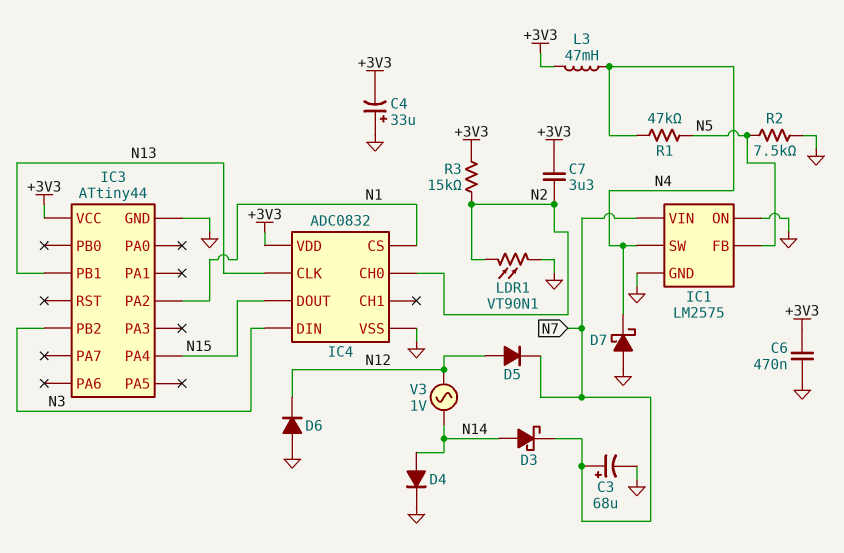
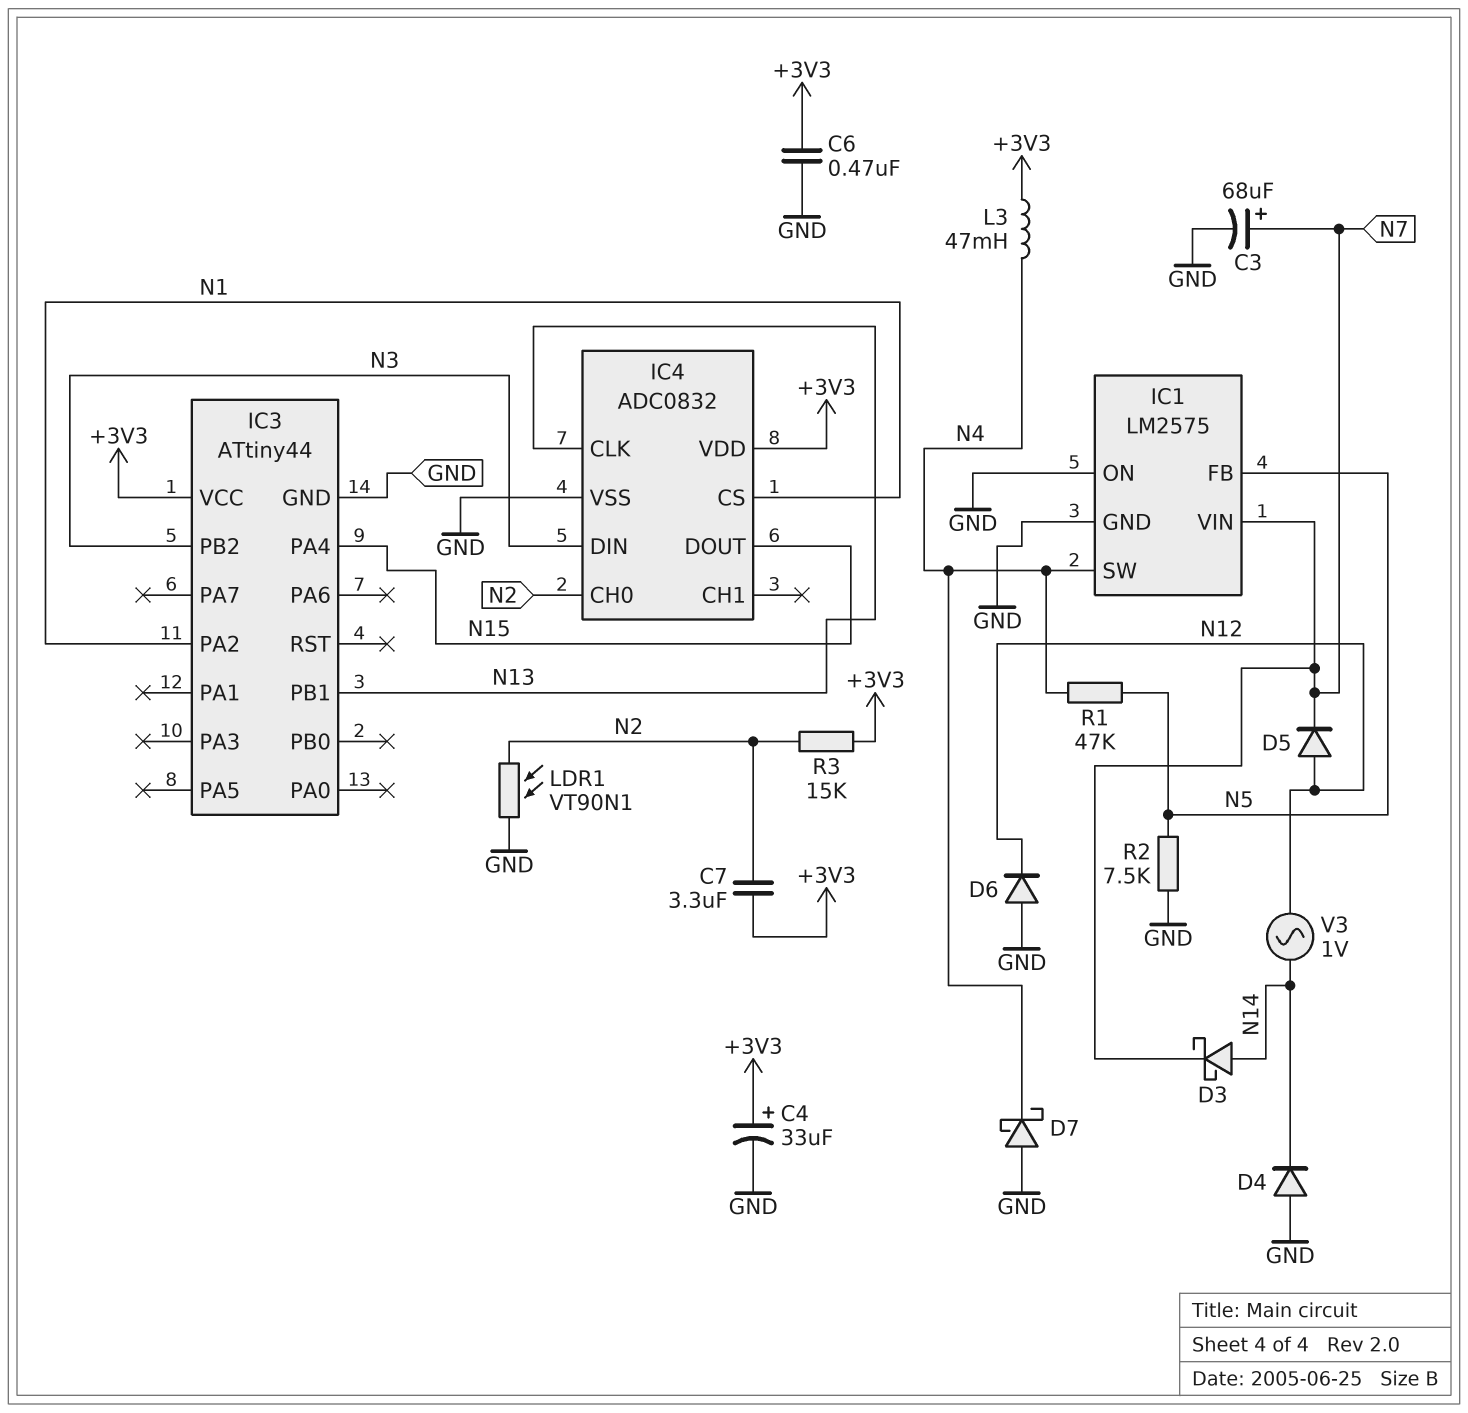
C4: 33uF (plus GND, minus +3V3) -> 33uF (plus +3V3, minus GND)
D4: diode (A N14, K GND) -> diode (A GND, K N14)

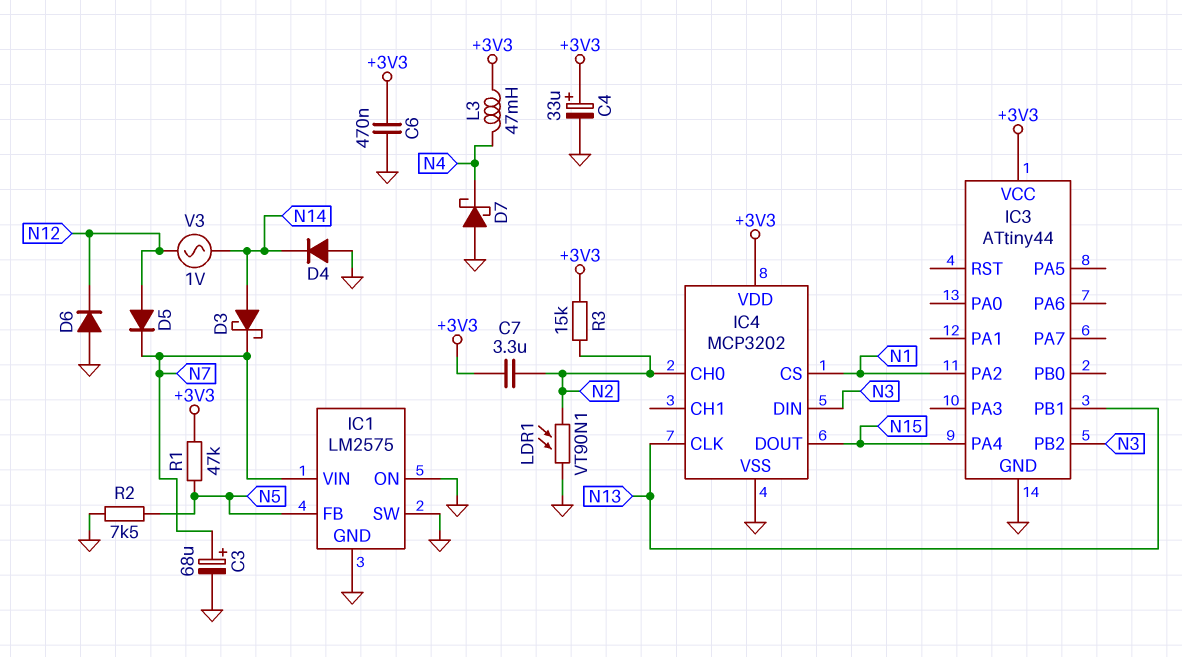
IC1 pin SW: N4 -> GND
IC4: ADC0832 -> MCP3202
R1: 47k (N4, N5) -> 47k (+3V3, N5)

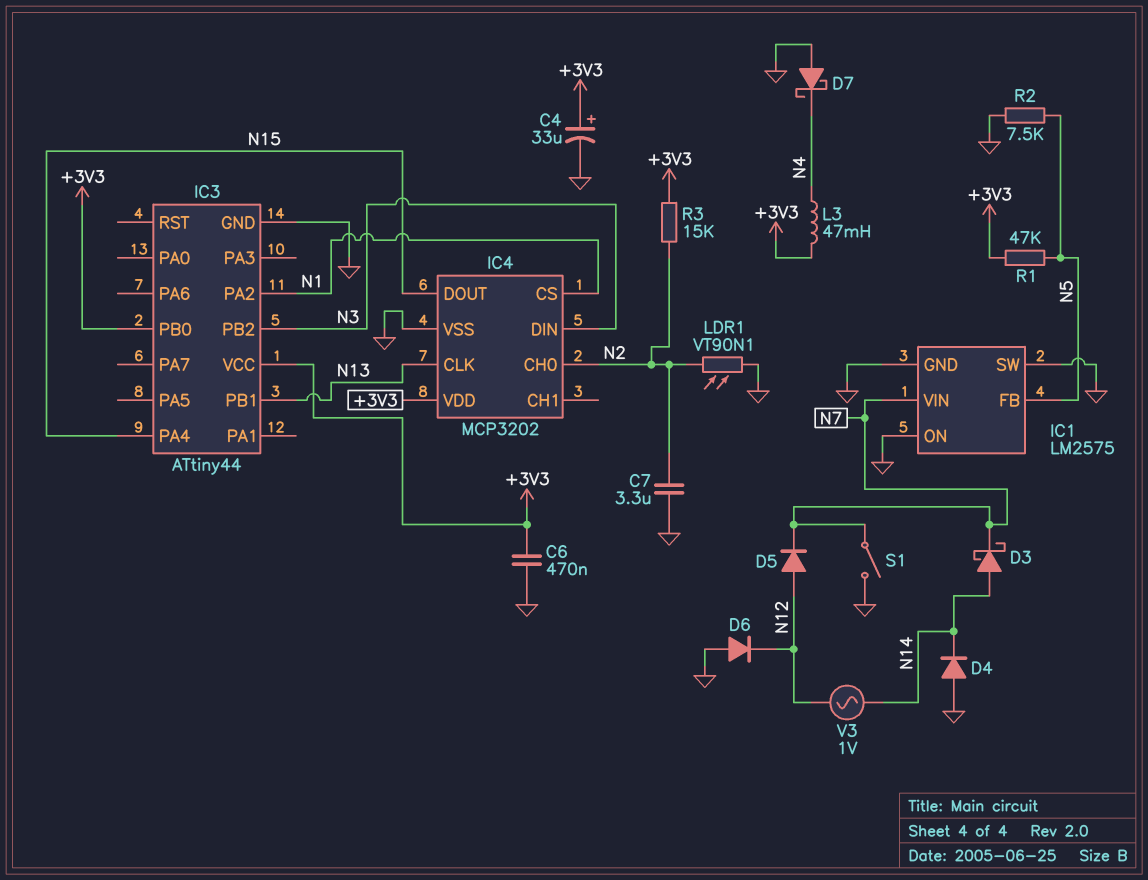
C3: 68uF (plus N7, minus GND) -> none
C7: 3.3uF (+3V3, N2) -> 3.3uF (GND, N2)
IC3 pin PB0: none -> +3V3
S1: none -> switch (GND, N7)

